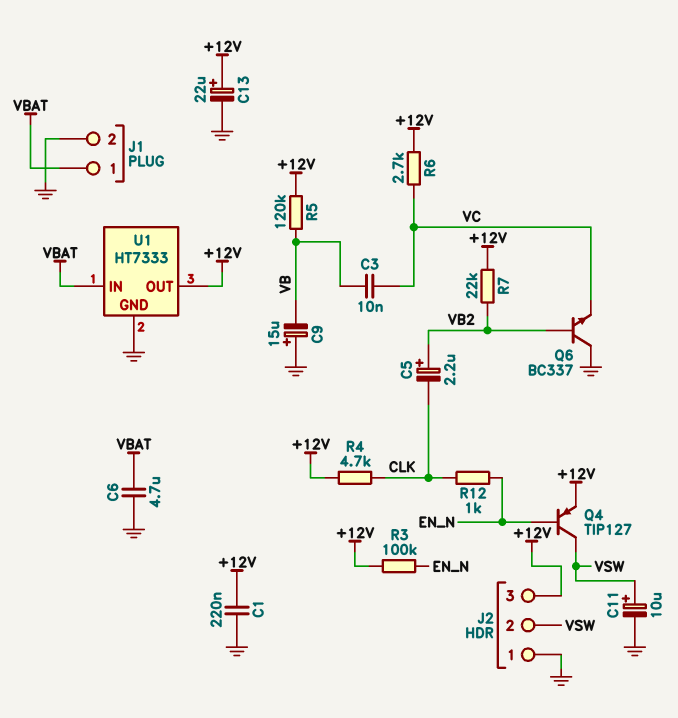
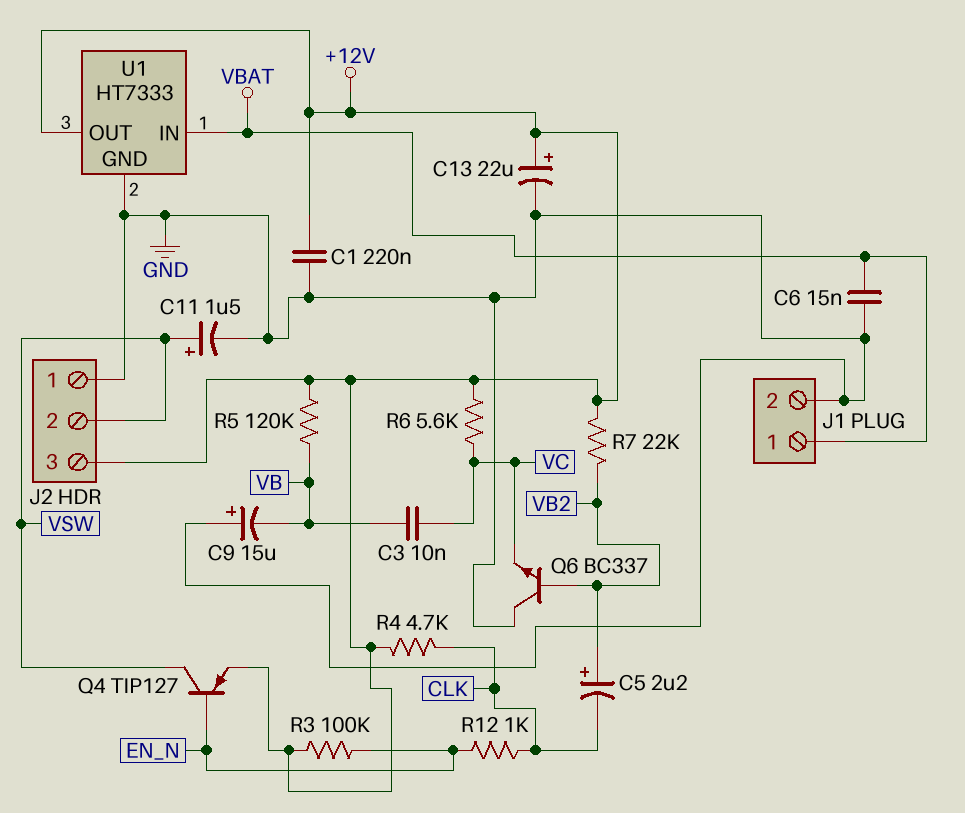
C6: 4.7uF (GND, VBAT) -> 15nF (GND, VBAT)
C11: 10uF (plus VSW, minus GND) -> 1.5uF (plus VSW, minus GND)
R6: 2.7k (+12V, VC) -> 5.6k (+12V, VC)

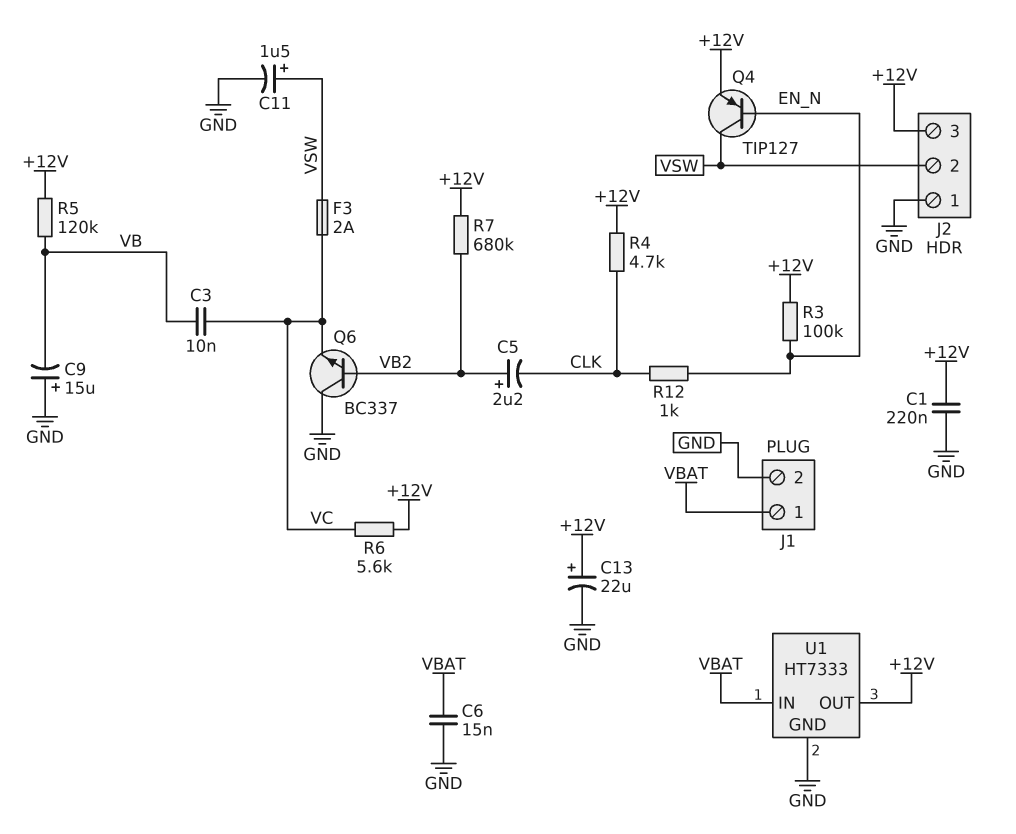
F3: none -> 2A (VC, VSW)
R7: 22k (+12V, VB2) -> 680k (+12V, VB2)

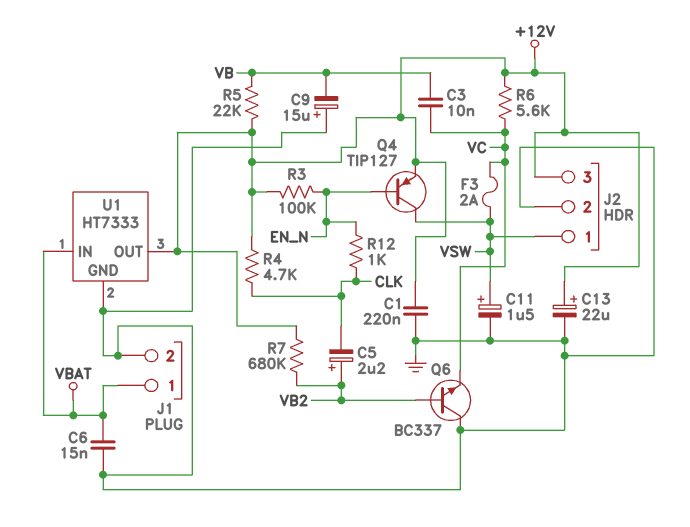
J2 pin 1: GND -> VSW
J2 pin 2: VSW -> GND
R5: 120k (+12V, VB) -> 22k (+12V, VB)

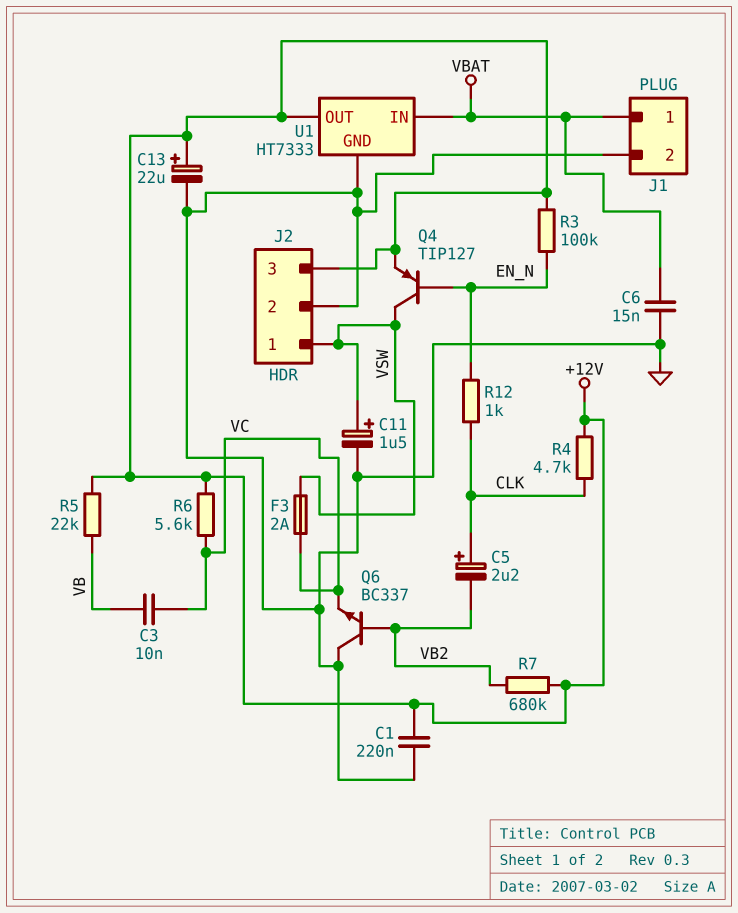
C5: 2.2uF (plus VB2, minus CLK) -> 2.2uF (plus CLK, minus VB2)
C9: 15uF (plus GND, minus VB) -> none

